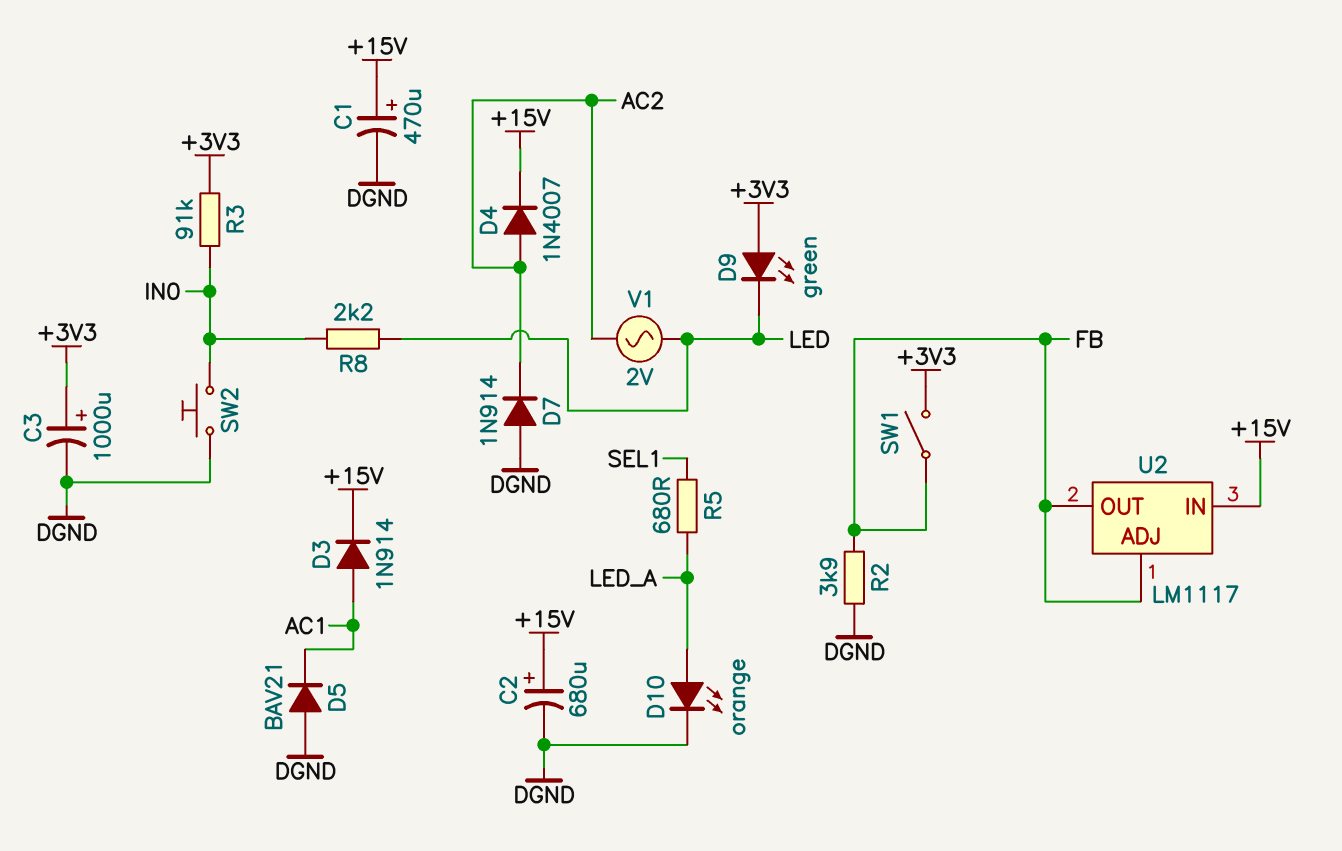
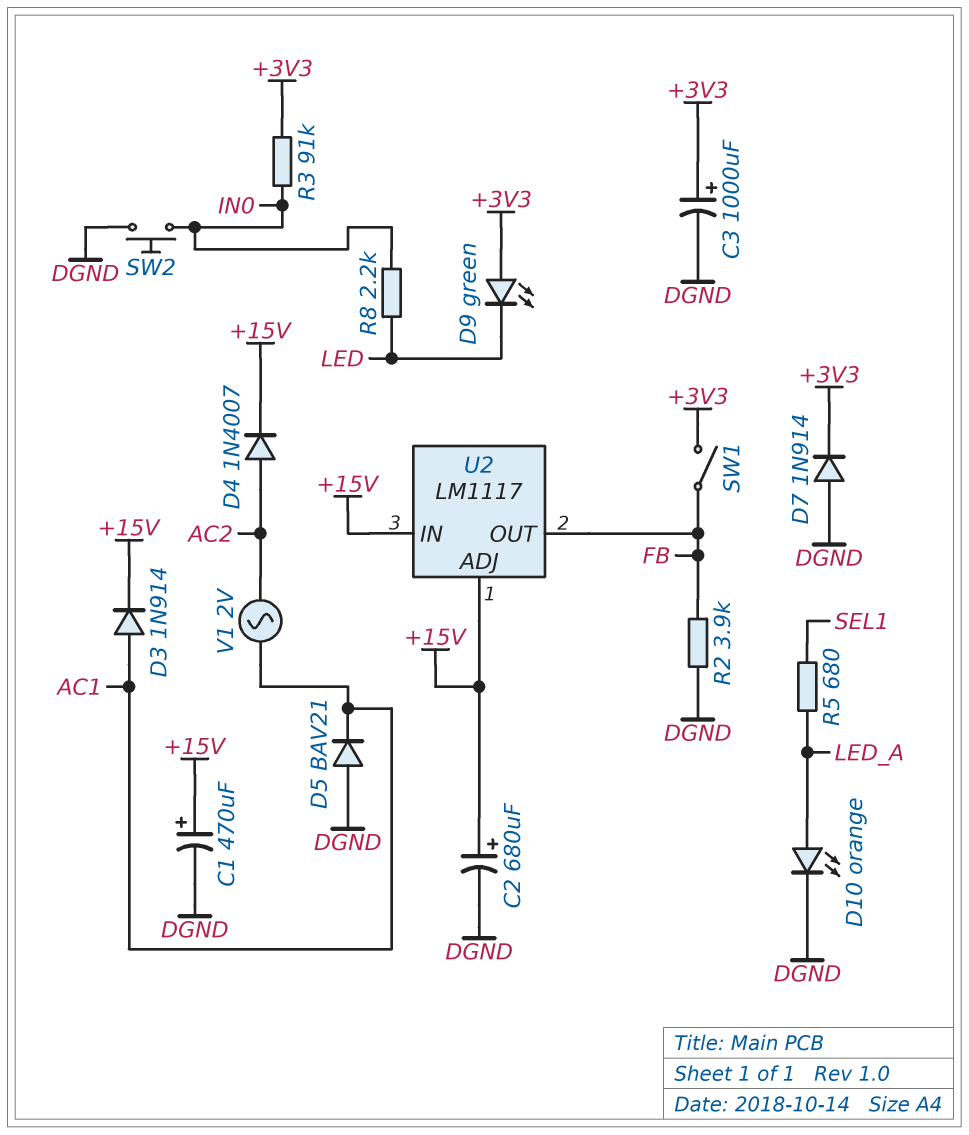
D7: diode 1N914 (A DGND, K AC2) -> diode 1N914 (A DGND, K +3V3)
U2 pin ADJ: FB -> +15V
V1: AC 2V (AC2, LED) -> AC 2V (AC1, AC2)

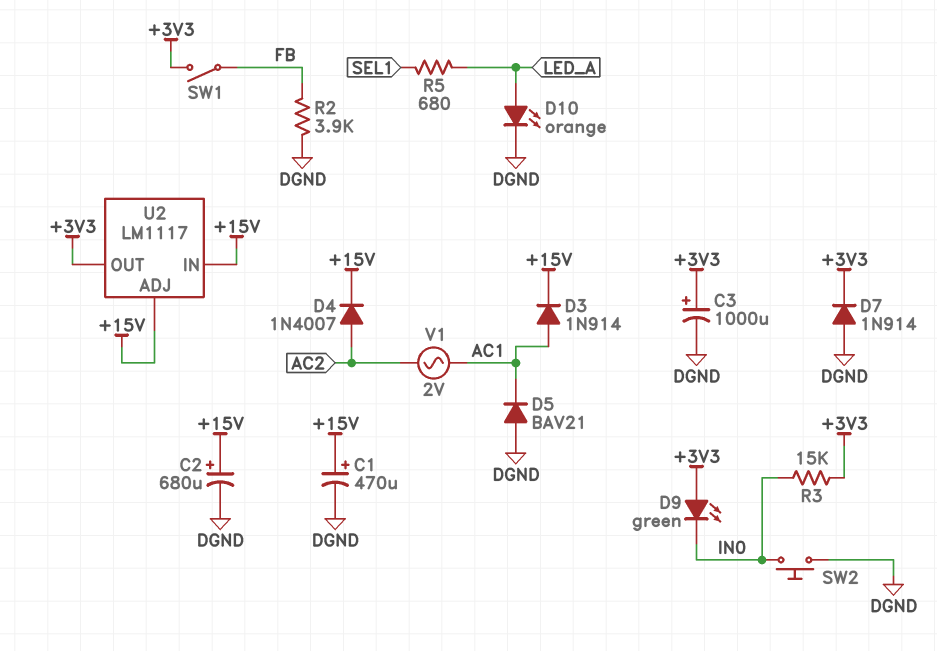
D9: LED green (A +3V3, K LED) -> LED green (A +3V3, K IN0)
R3: 91k (+3V3, IN0) -> 15k (+3V3, IN0)
R8: 2.2k (IN0, LED) -> none
U2 pin OUT: FB -> +3V3

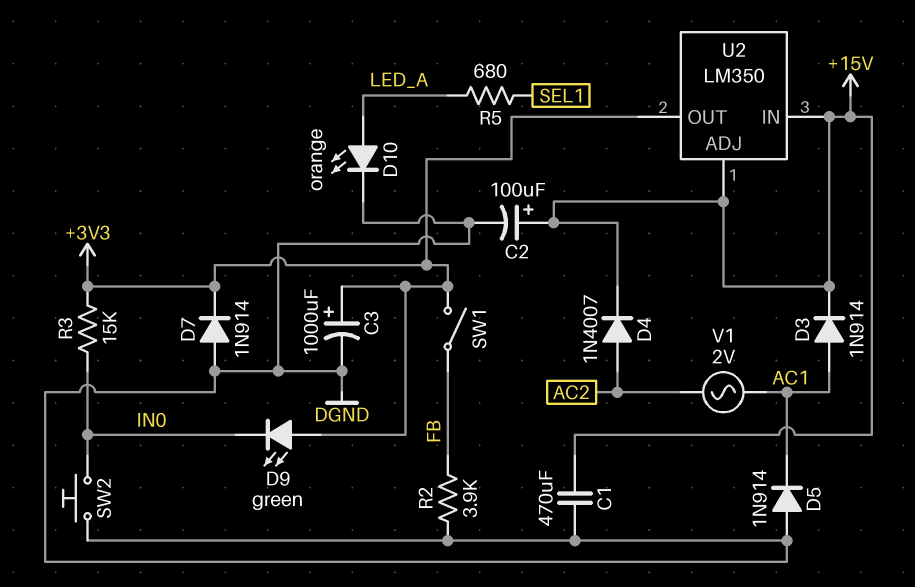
C1: 470uF (plus +15V, minus DGND) -> 470uF (+15V, DGND)
C2: 680uF (plus +15V, minus DGND) -> 100uF (plus +15V, minus DGND)
D5: diode BAV21 (A DGND, K AC1) -> diode 1N914 (A DGND, K AC1)
U2: LM1117 -> LM350

